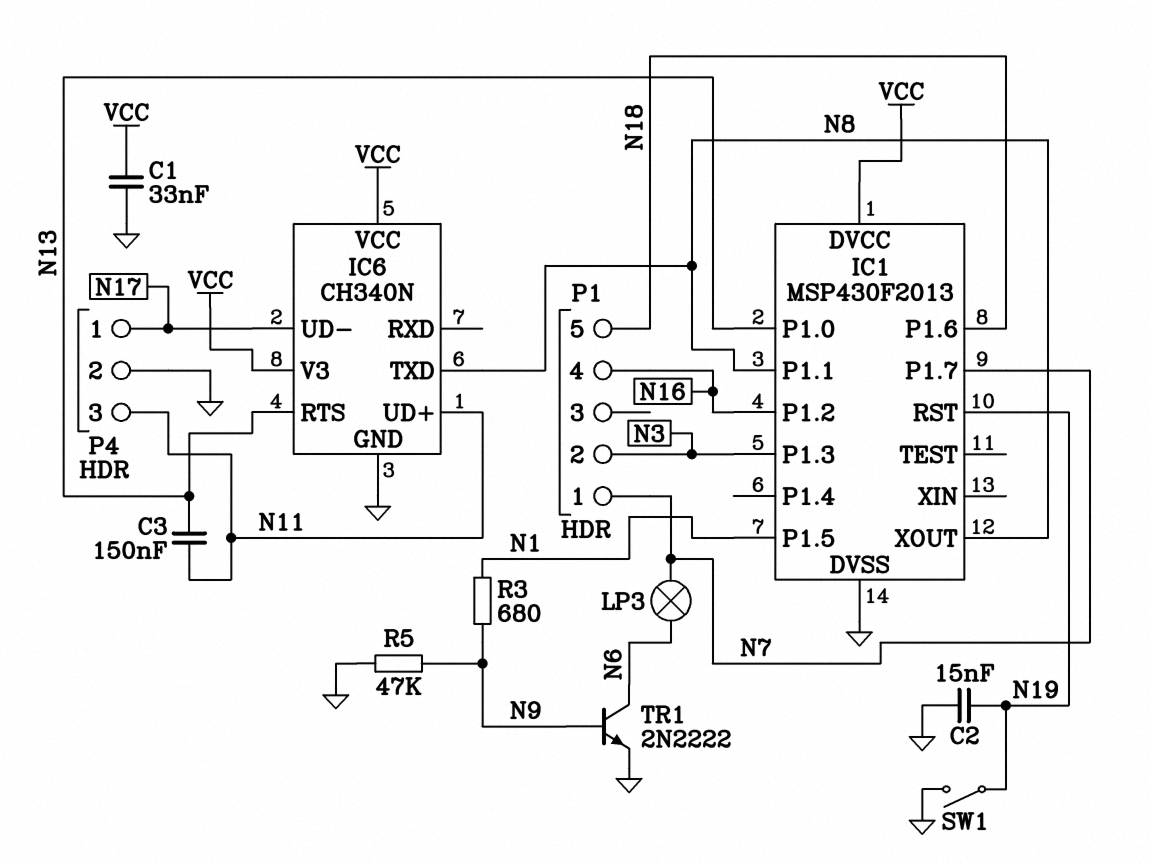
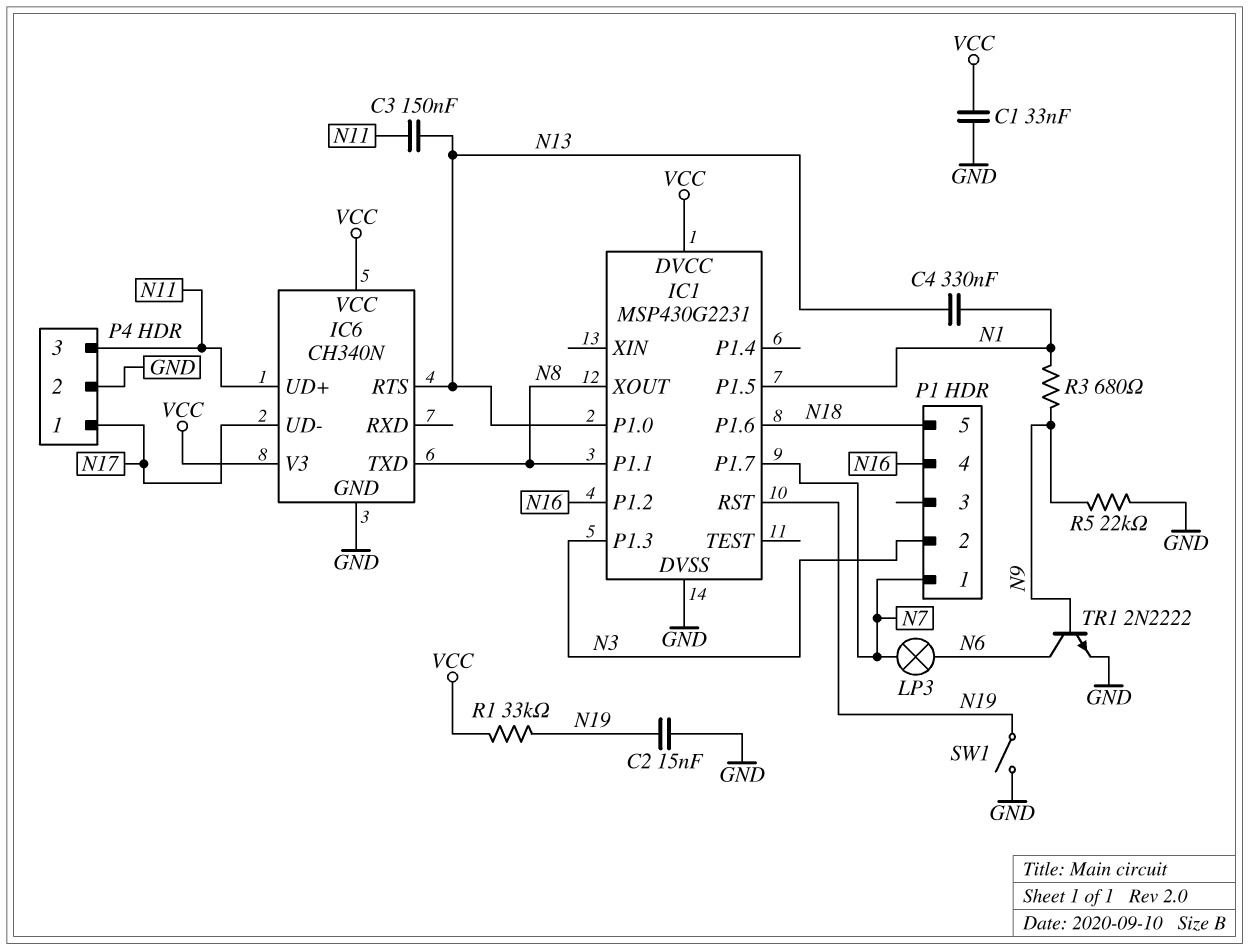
C4: none -> 330nF (N1, N13)
IC1: MSP430F2013 -> MSP430G2231
R1: none -> 33k (N19, VCC)
R5: 47k (GND, N9) -> 22k (GND, N9)

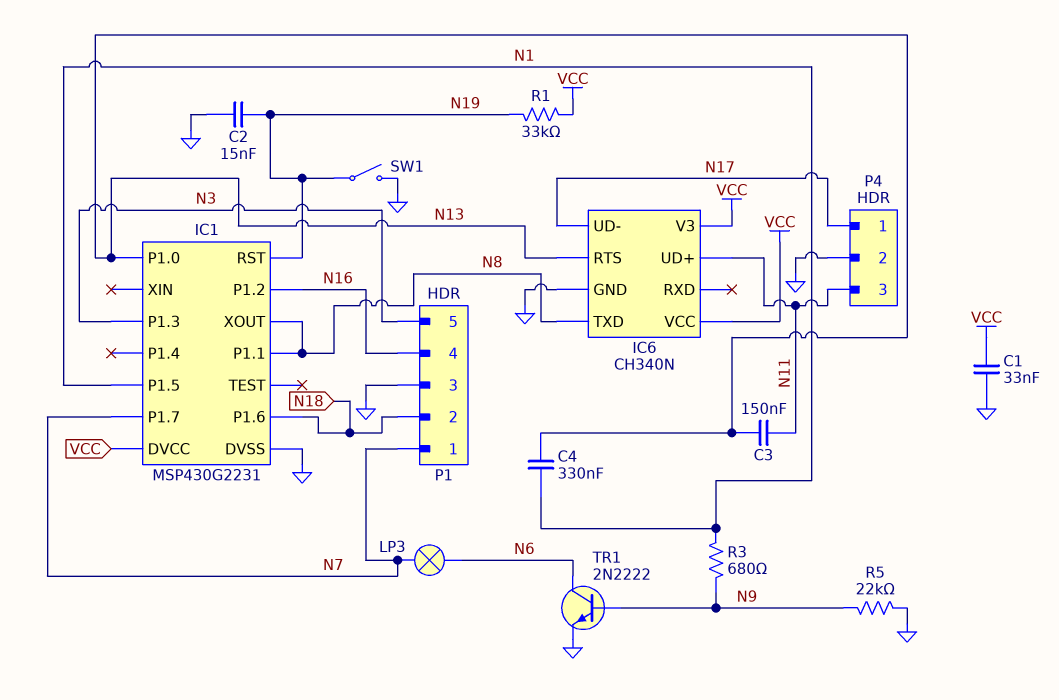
P1 pin 2: N3 -> N18
P1 pin 3: none -> GND
P1 pin 5: N18 -> N3

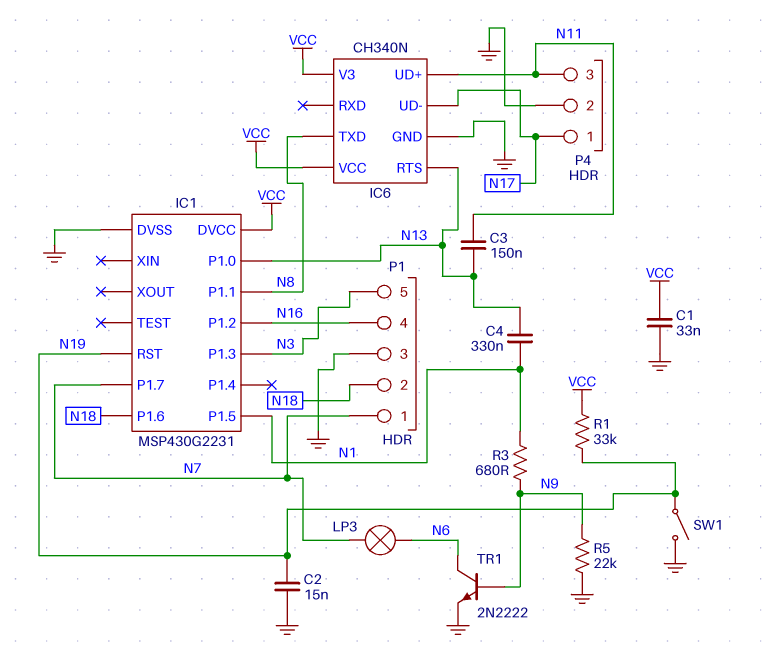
IC1 pin XOUT: N8 -> none

